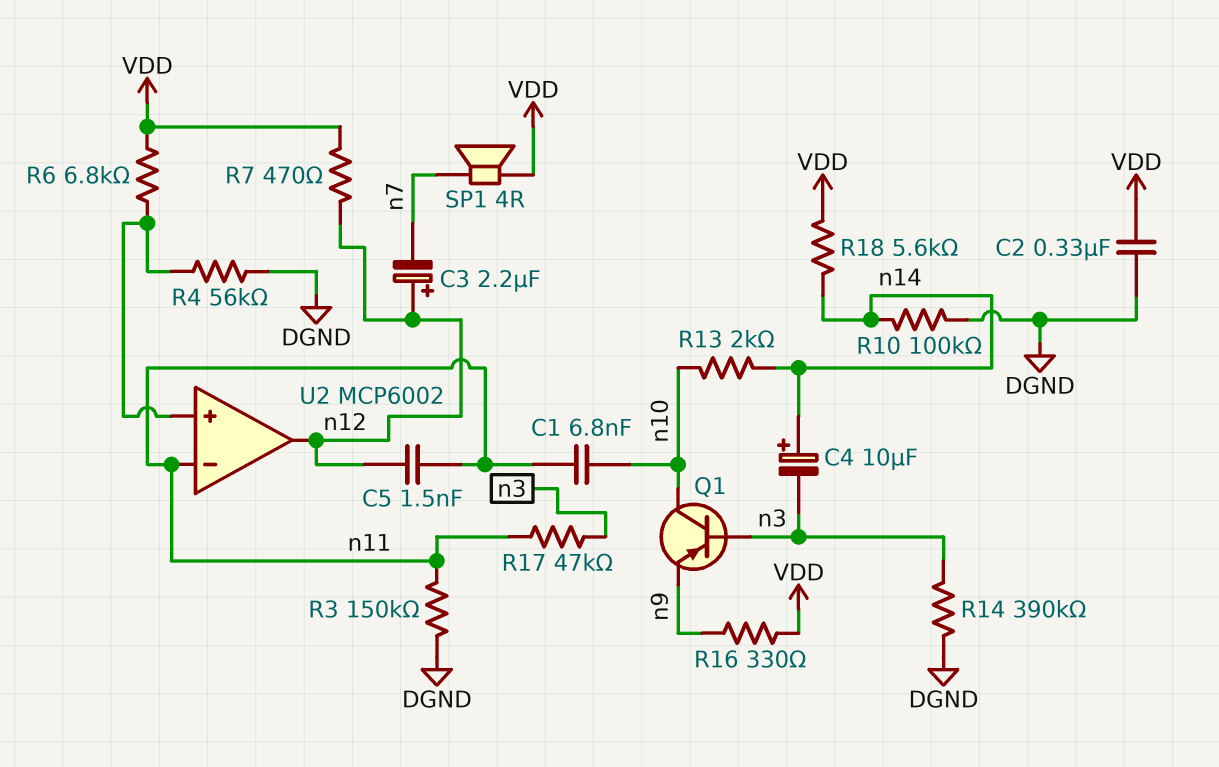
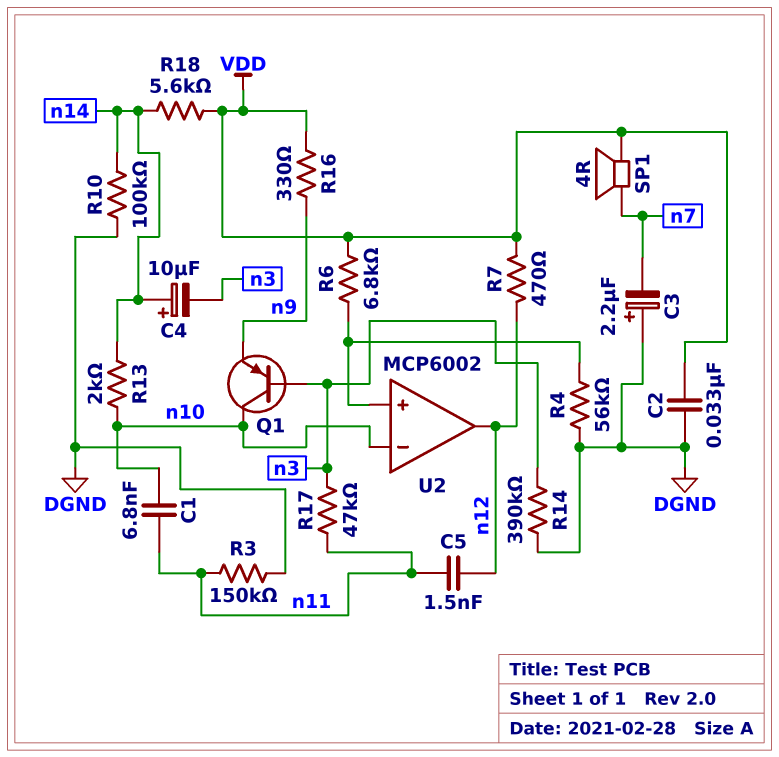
C2: 330nF (DGND, VDD) -> 33nF (DGND, VDD)
C3: 2.2uF (plus n12, minus n7) -> 2.2uF (plus DGND, minus n7)
U2 pin in-: n11 -> n10

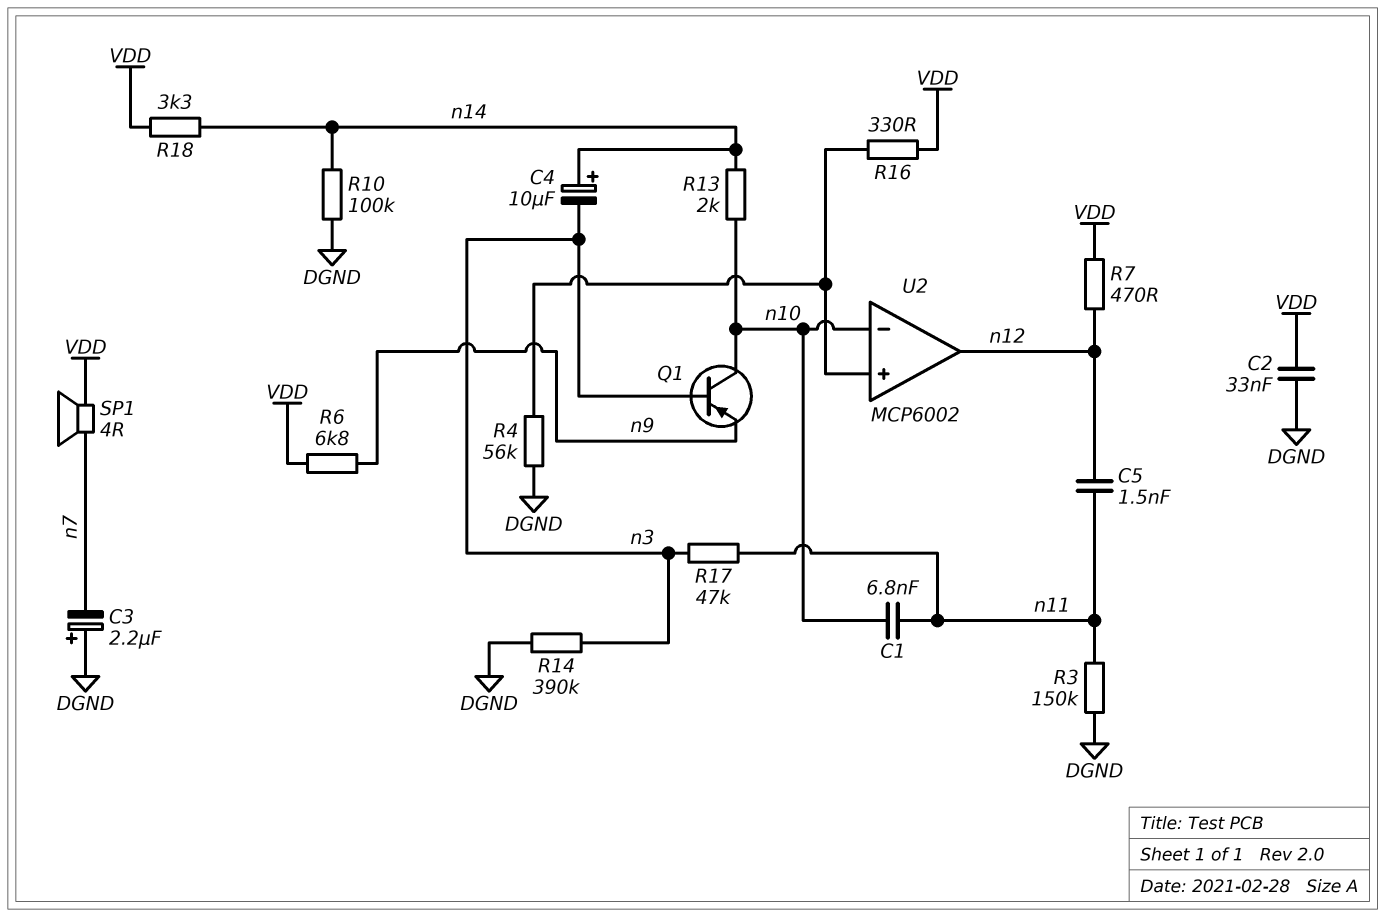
R6: 6.8k (U2/in+, VDD) -> 6.8k (VDD, n9)
R16: 330 (VDD, n9) -> 330 (U2/in+, VDD)
R18: 5.6k (VDD, n14) -> 3.3k (VDD, n14)

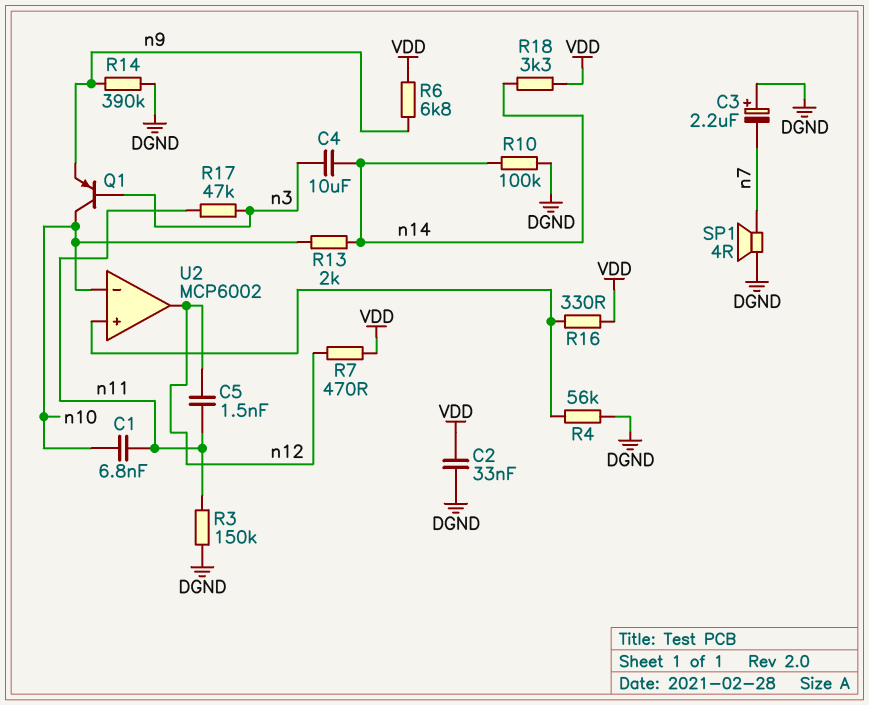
C4: 10uF (plus n14, minus n3) -> 10uF (n3, n14)
R14: 390k (DGND, n3) -> 390k (DGND, n9)
SP1: speaker 4R (VDD, n7) -> speaker 4R (DGND, n7)

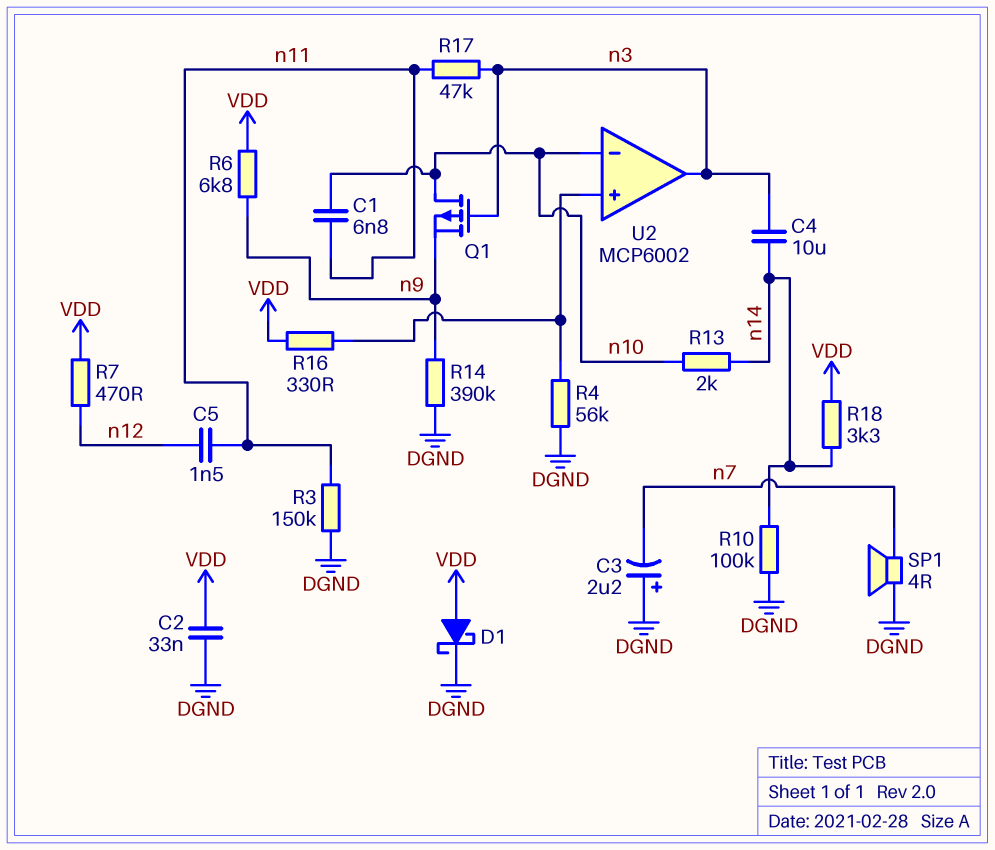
D1: none -> schottky (A VDD, K DGND)
Q1: PNP (B n3, C n10, E n9) -> PMOS (G n3, D n10, S n9)
U2 pin out: n12 -> n3

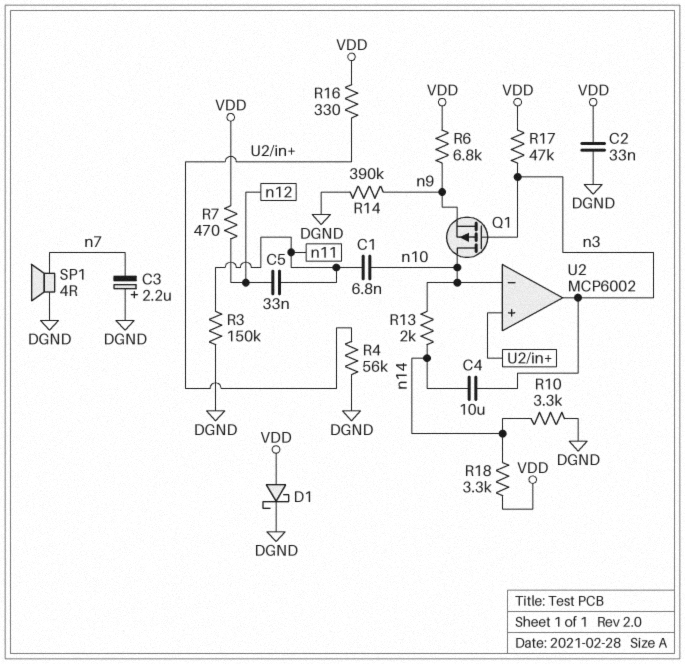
C5: 1.5nF (n11, n12) -> 33nF (n11, n12)
R10: 100k (DGND, n14) -> 3.3k (DGND, n14)
R17: 47k (n3, n11) -> 47k (VDD, n3)

